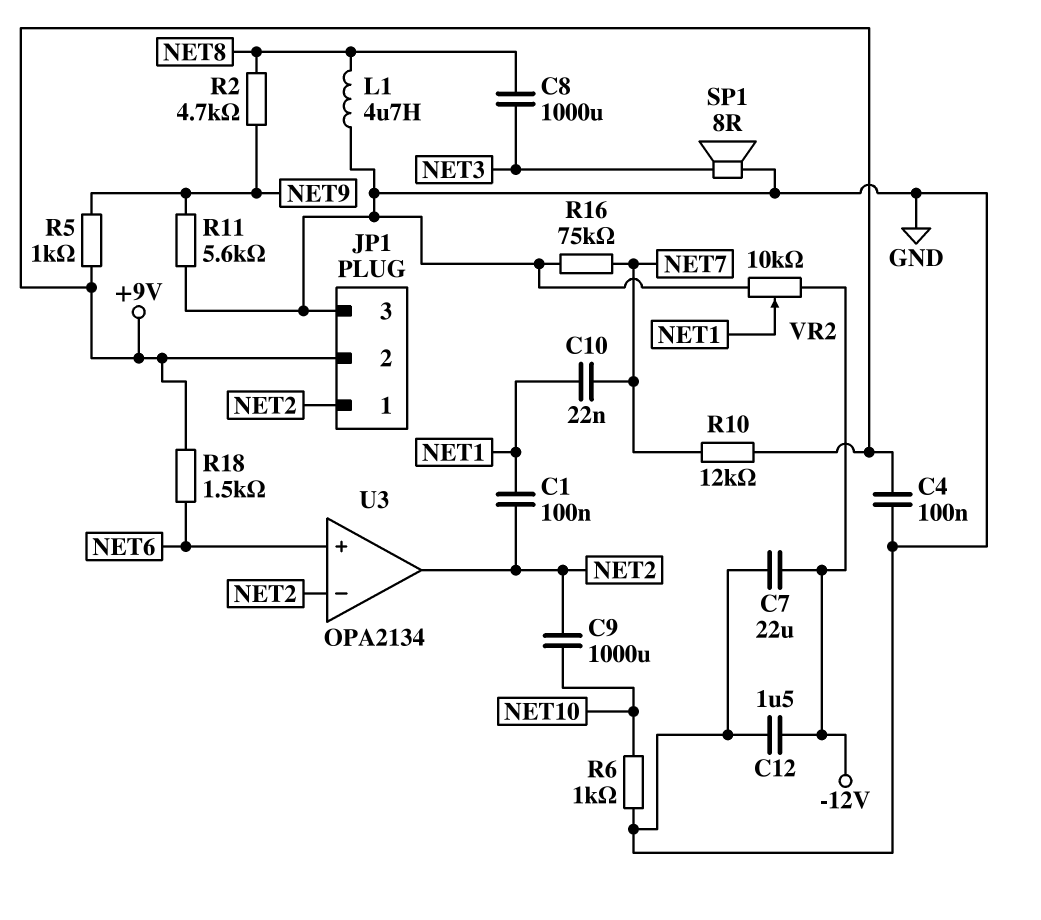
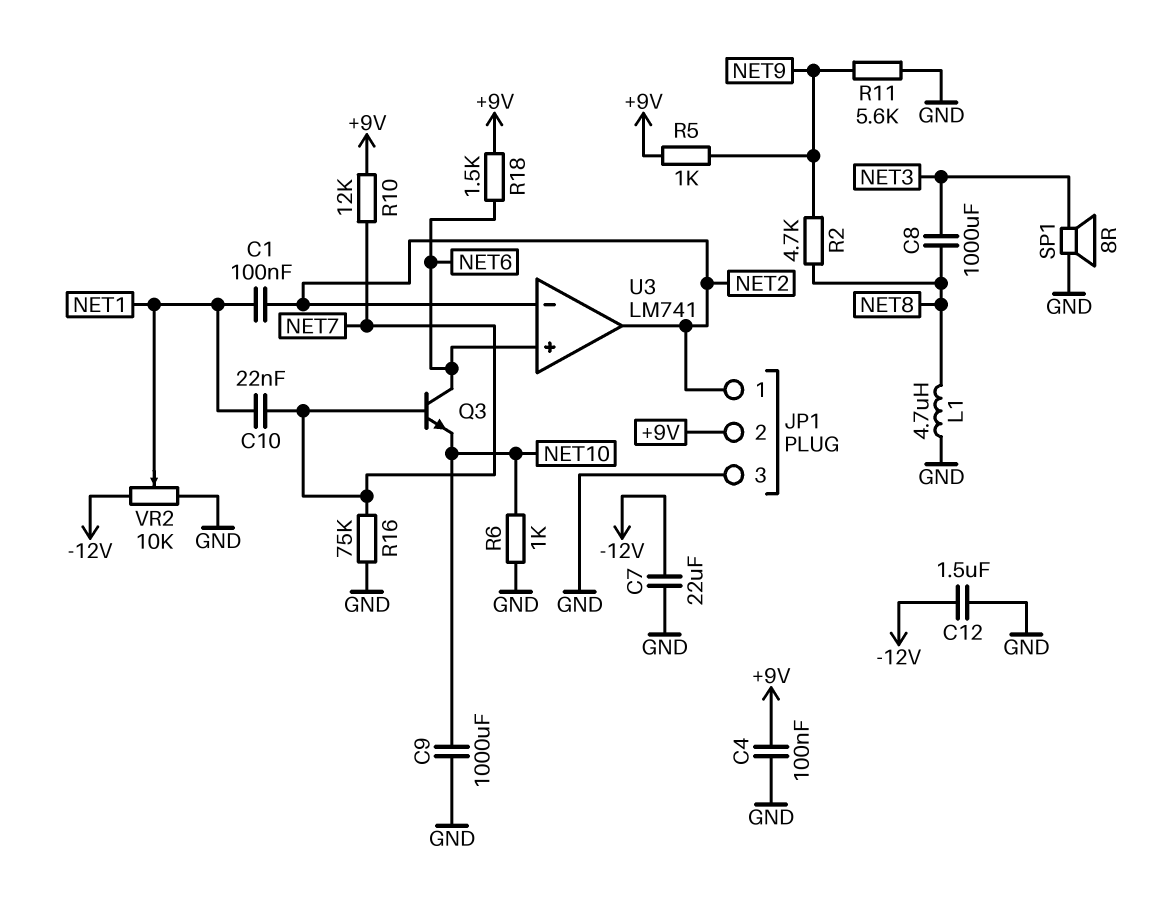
C9: 1000uF (NET2, NET10) -> 1000uF (GND, NET10)
Q3: none -> NPN (B NET7, C NET6, E NET10)
U3: OPA2134 -> LM741

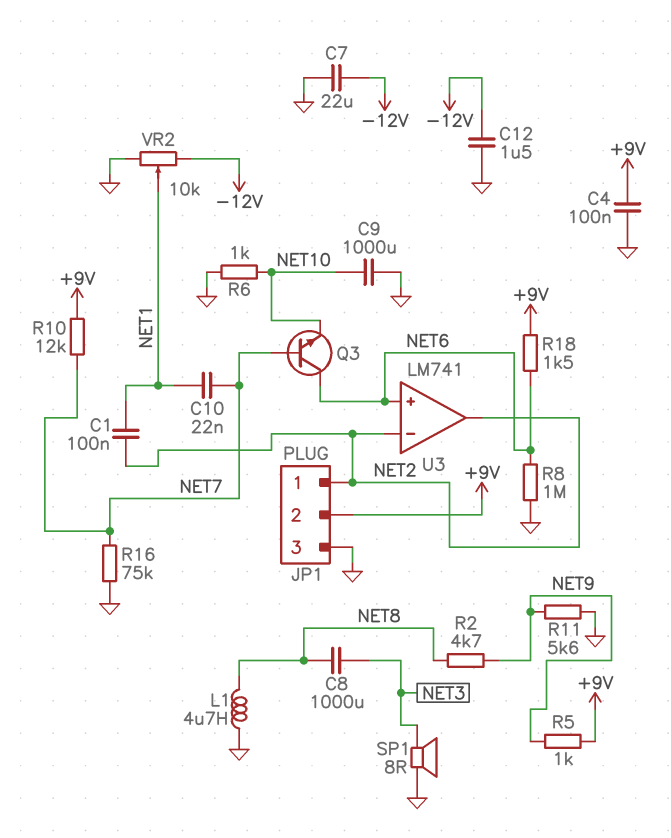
R8: none -> 1M (GND, NET6)

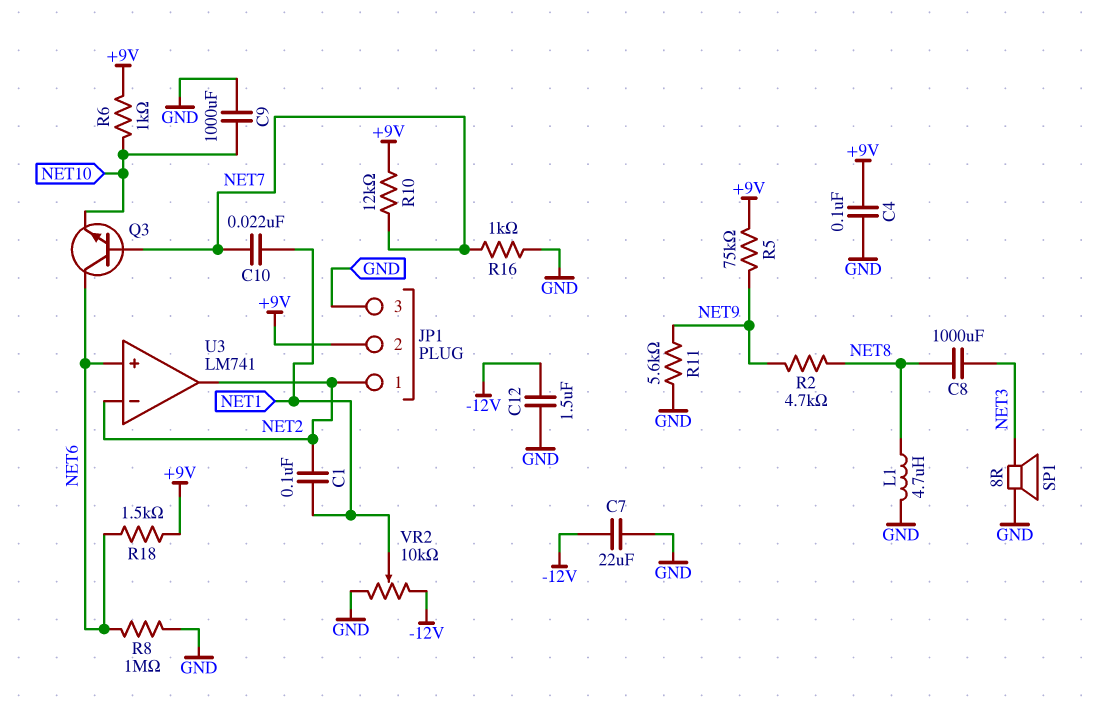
R5: 1k (+9V, NET9) -> 75k (+9V, NET9)
R6: 1k (GND, NET10) -> 1k (+9V, NET10)
R16: 75k (GND, NET7) -> 1k (GND, NET7)

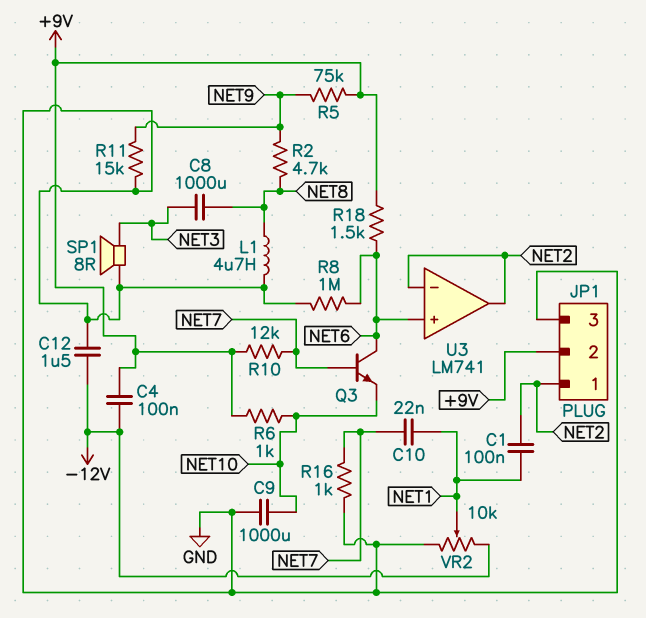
C4: 100nF (+9V, GND) -> 100nF (+9V, -12V)
C7: 22uF (-12V, GND) -> none
R11: 5.6k (GND, NET9) -> 15k (GND, NET9)

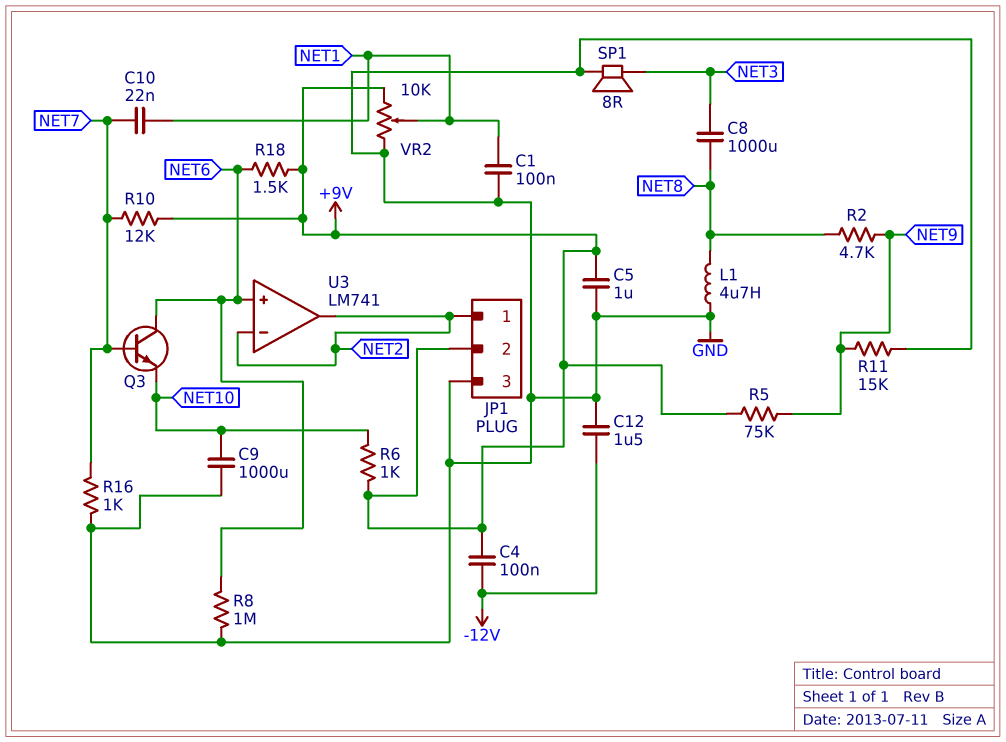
C1: 100nF (NET1, NET2) -> 100nF (GND, NET1)
C5: none -> 1uF (+9V, GND)
VR2: 10k (-12V, GND, wiper NET1) -> 10k (+9V, GND, wiper NET1)

